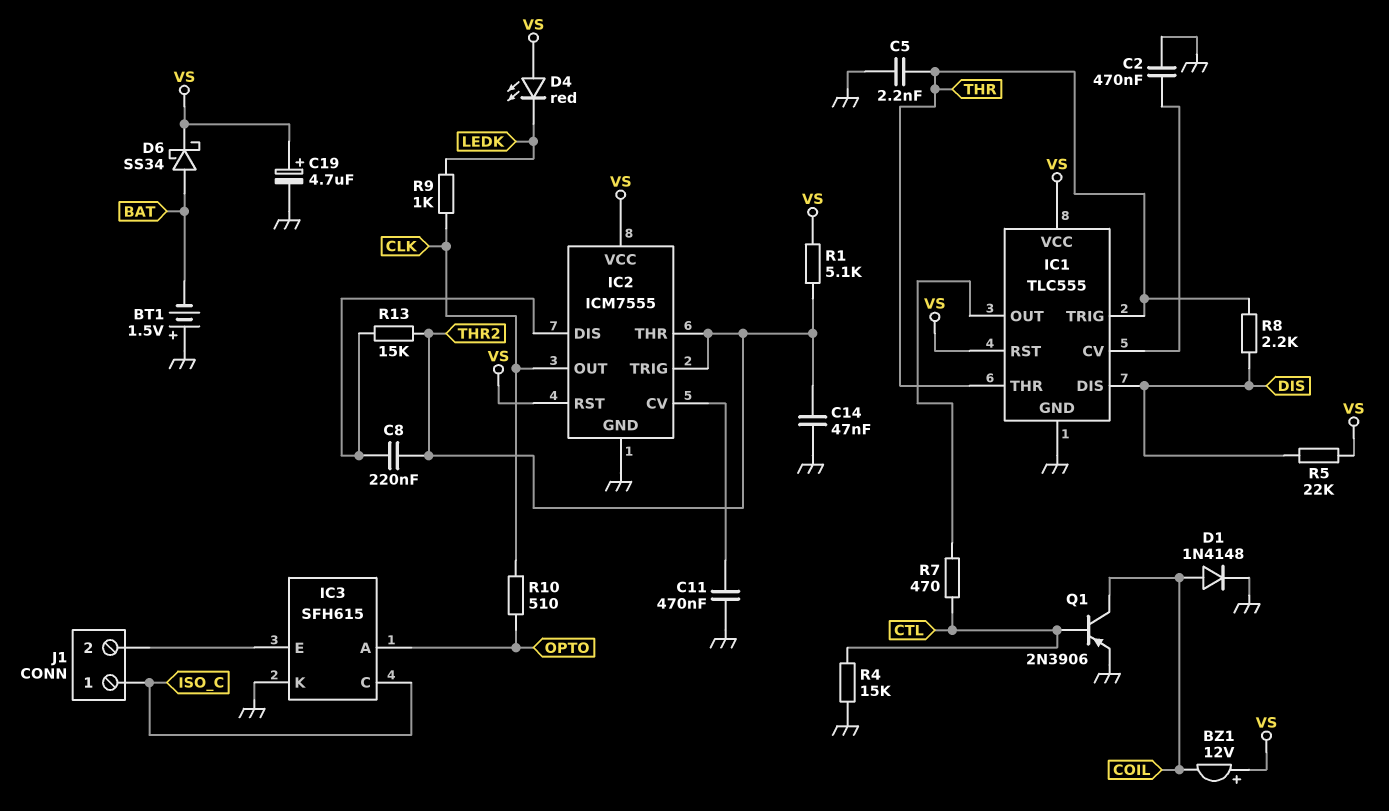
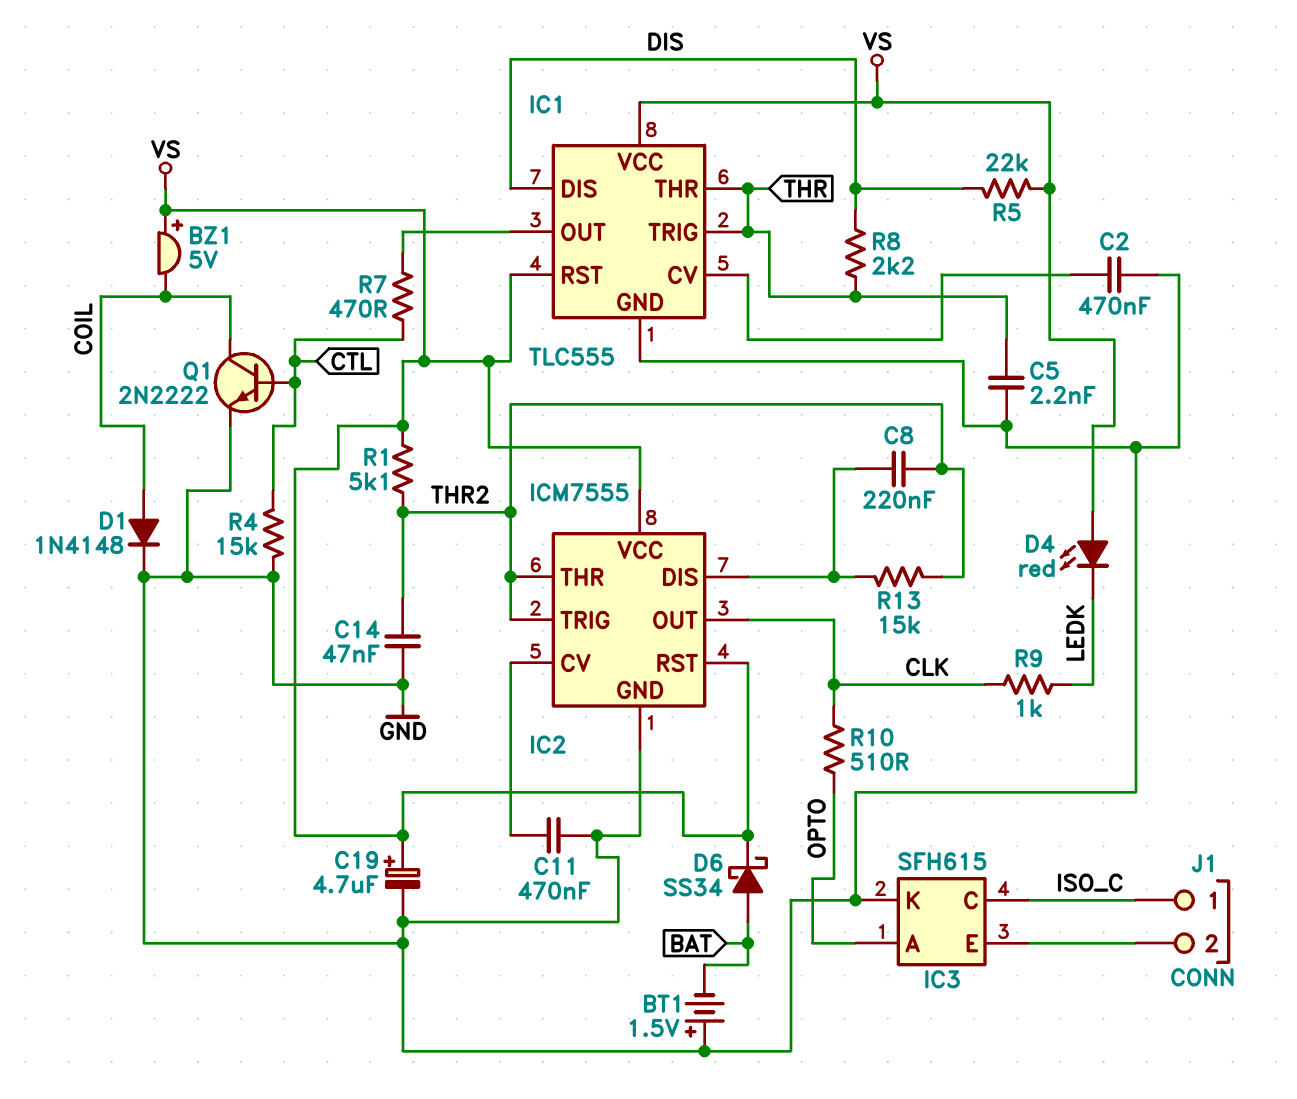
BZ1: buzzer 12V (plus VS, minus COIL) -> buzzer 5V (plus VS, minus COIL)
Q1: PNP 2N3906 (B CTL, C COIL, E GND) -> NPN 2N2222 (B CTL, C COIL, E GND)

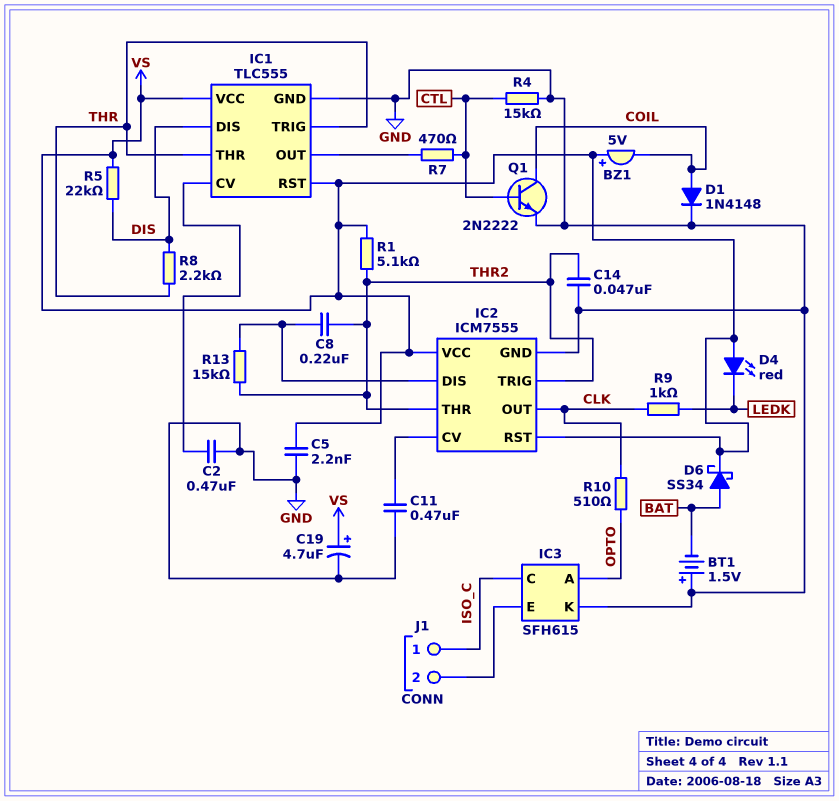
C5: 2.2nF (GND, THR) -> 2.2nF (GND, VS)

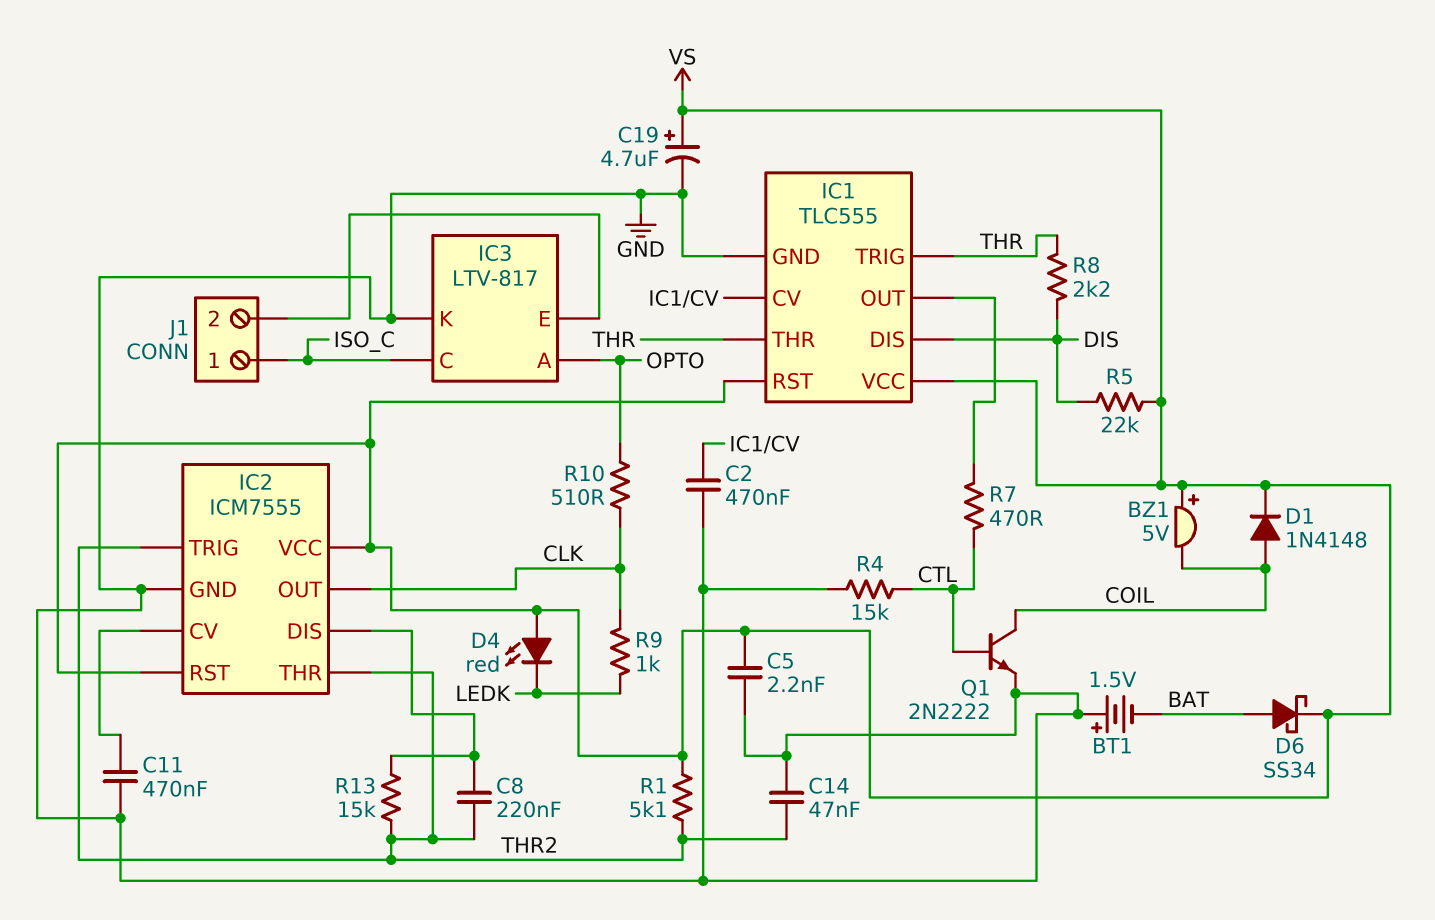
D1: diode 1N4148 (A COIL, K GND) -> diode 1N4148 (A COIL, K VS)
IC3: SFH615 -> LTV-817

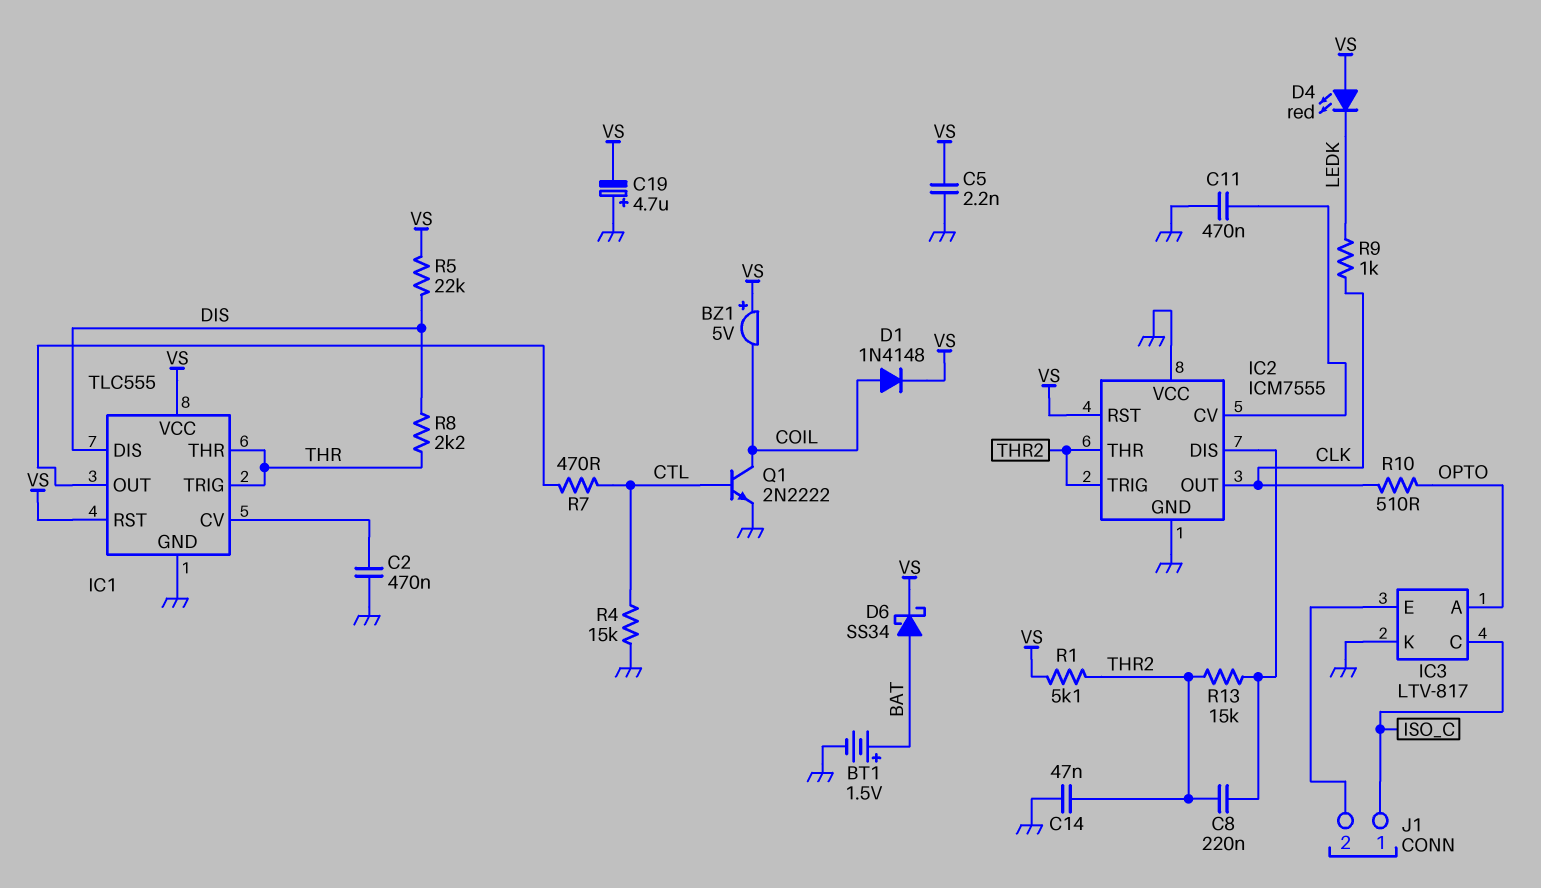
BT1: 1.5V (plus GND, minus BAT) -> 1.5V (plus BAT, minus GND)
C19: 4.7uF (plus VS, minus GND) -> 4.7uF (plus GND, minus VS)
IC2 pin VCC: VS -> GND

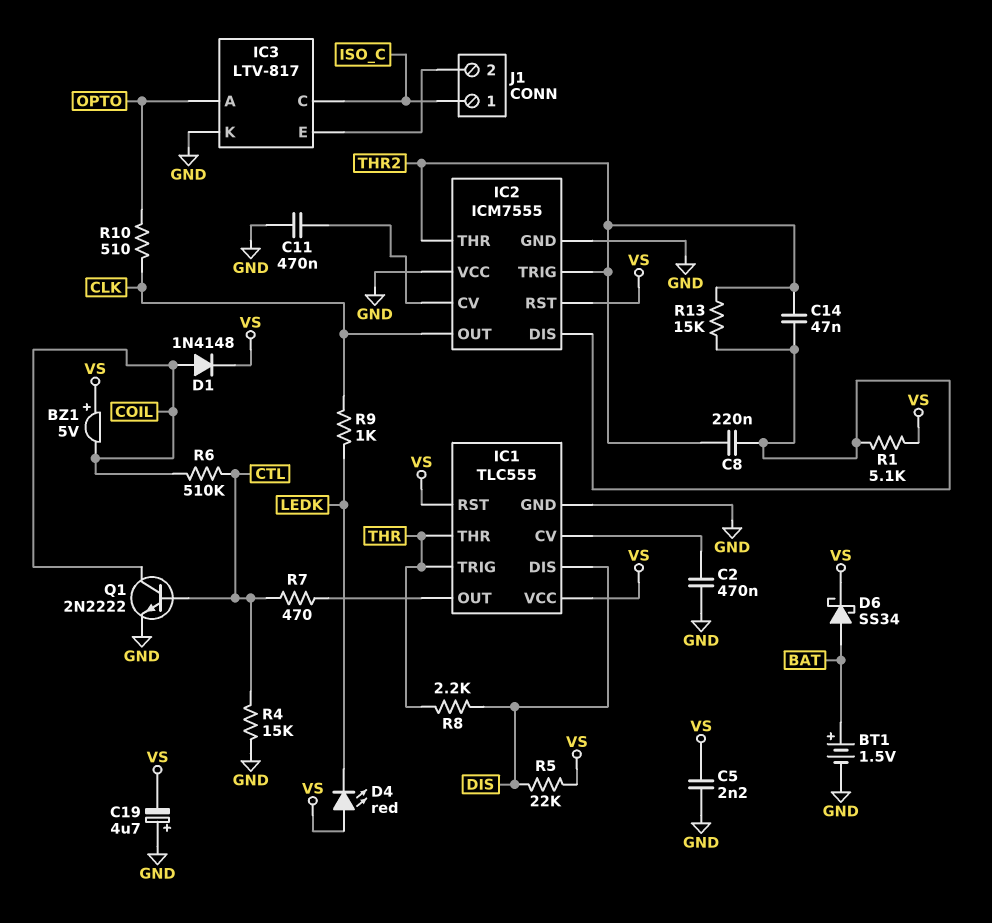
C14: 47nF (GND, THR2) -> 47nF (IC2/DIS, THR2)
R1: 5.1k (THR2, VS) -> 5.1k (IC2/DIS, VS)
R6: none -> 510k (COIL, CTL)

